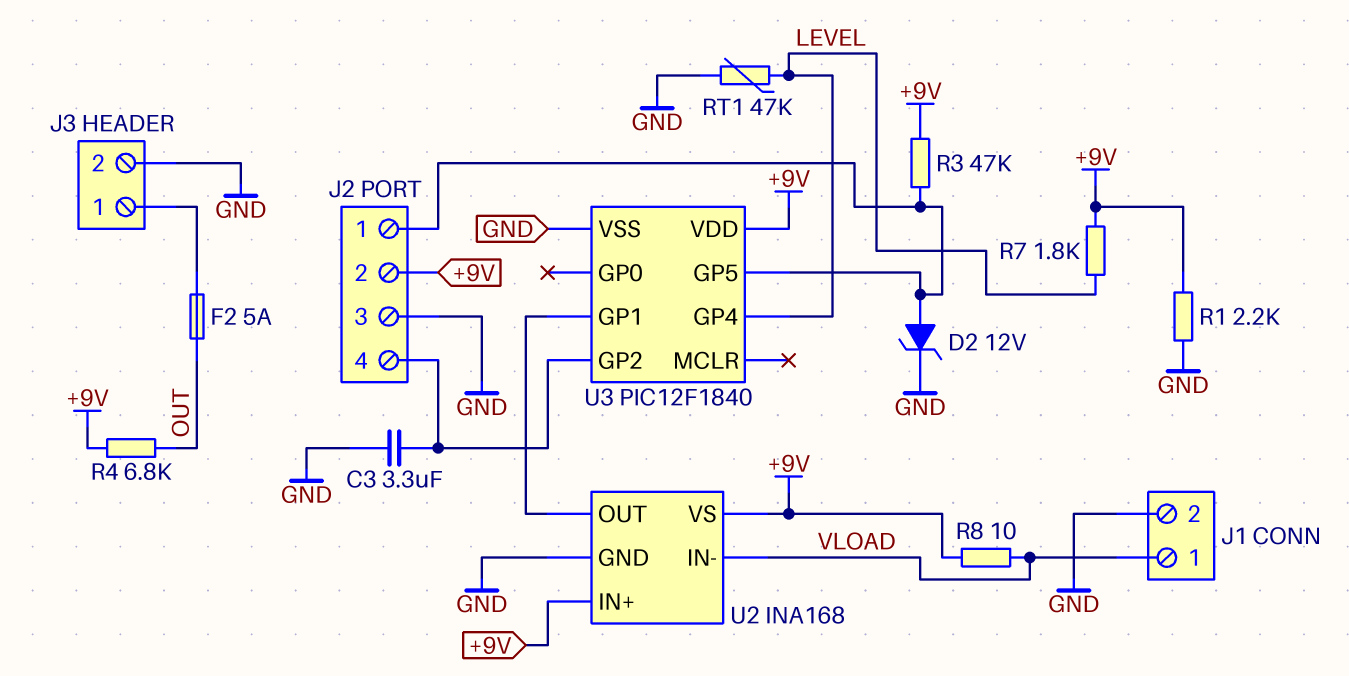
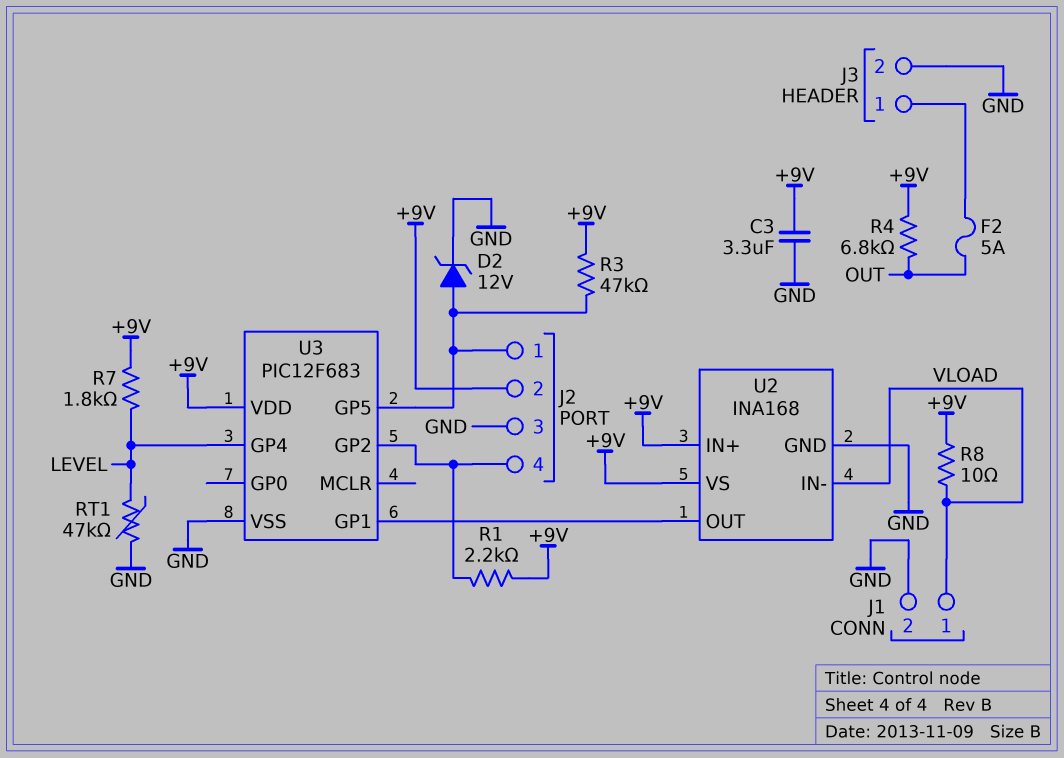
C3: 3.3uF (GND, J2/4) -> 3.3uF (+9V, GND)
R1: 2.2k (+9V, GND) -> 2.2k (+9V, J2/4)
U3: PIC12F1840 -> PIC12F683

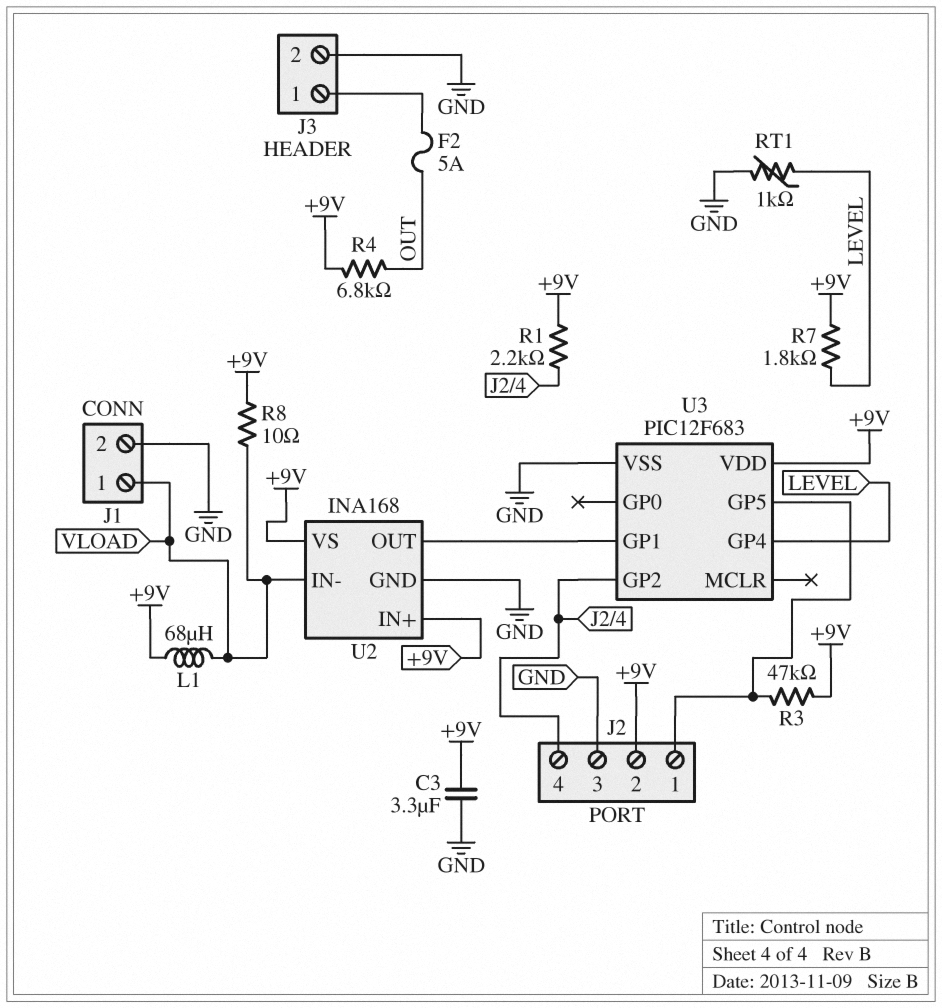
D2: zener 12V (A J2/1, K GND) -> none
L1: none -> 68uH (+9V, VLOAD)
RT1: 47k (GND, LEVEL) -> 1k (GND, LEVEL)

